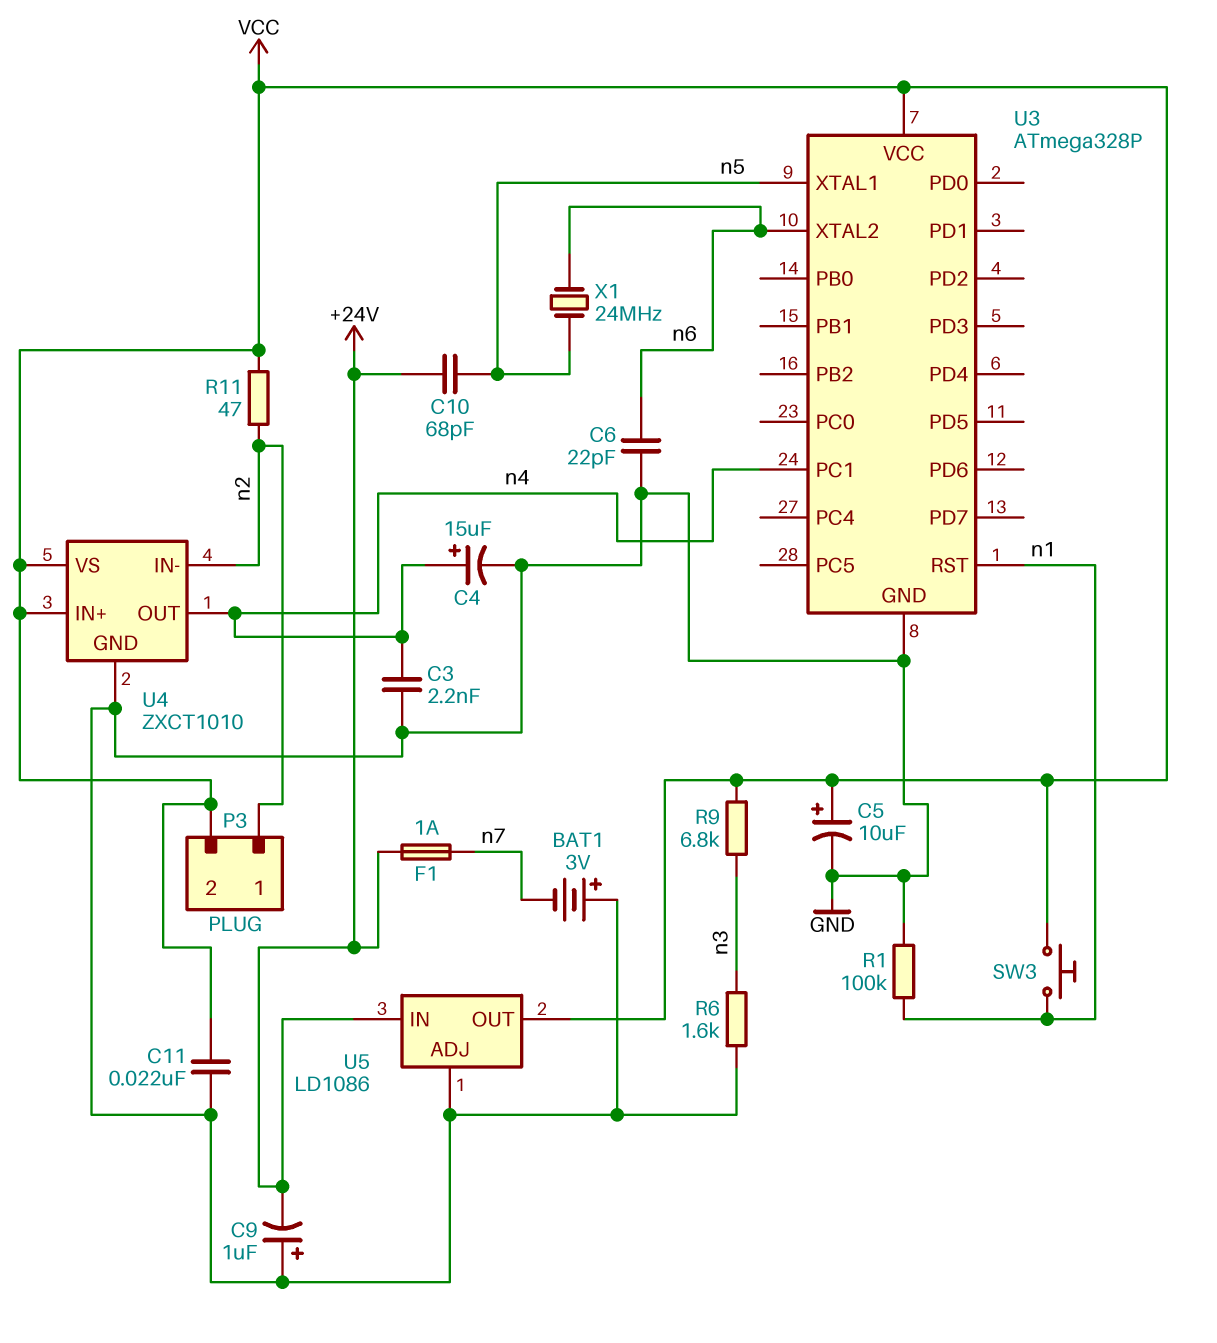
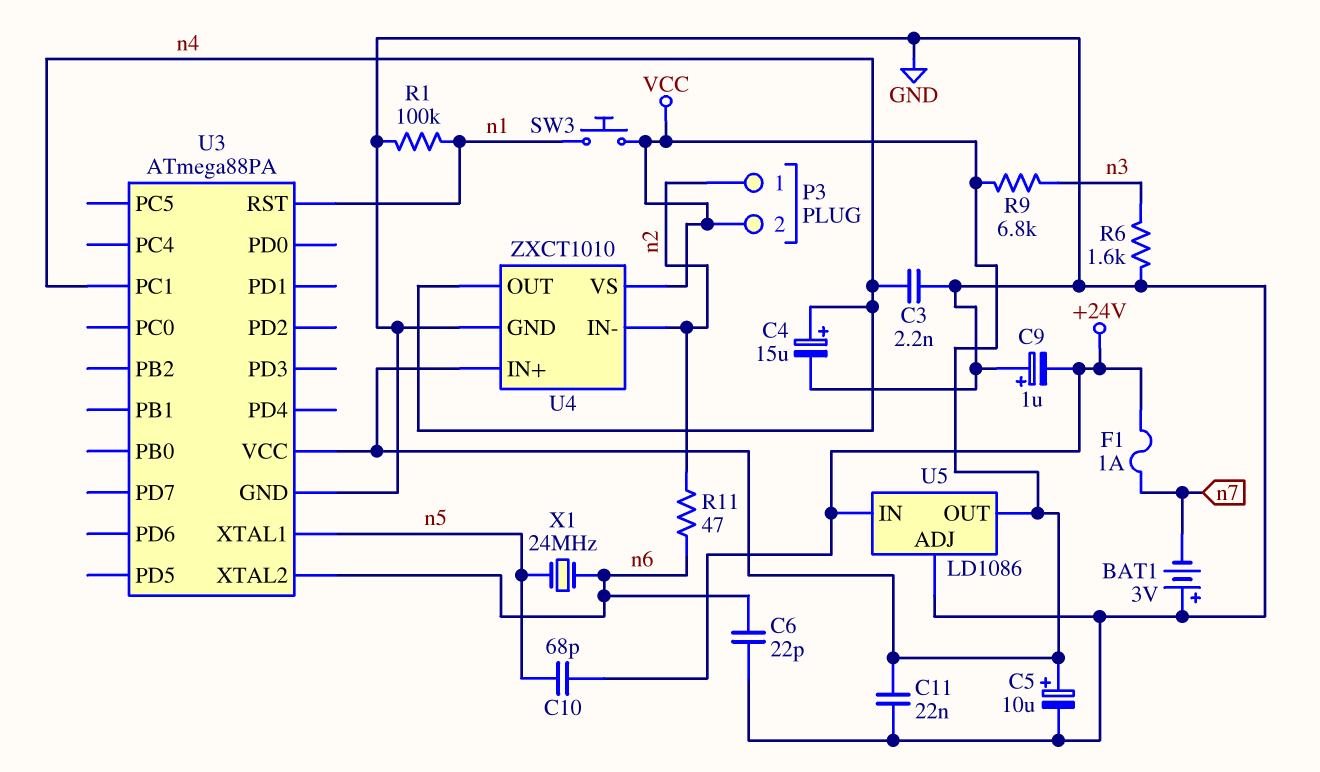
R11: 47 (VCC, n2) -> 47 (n2, n6)
U3: ATmega328P -> ATmega88PA

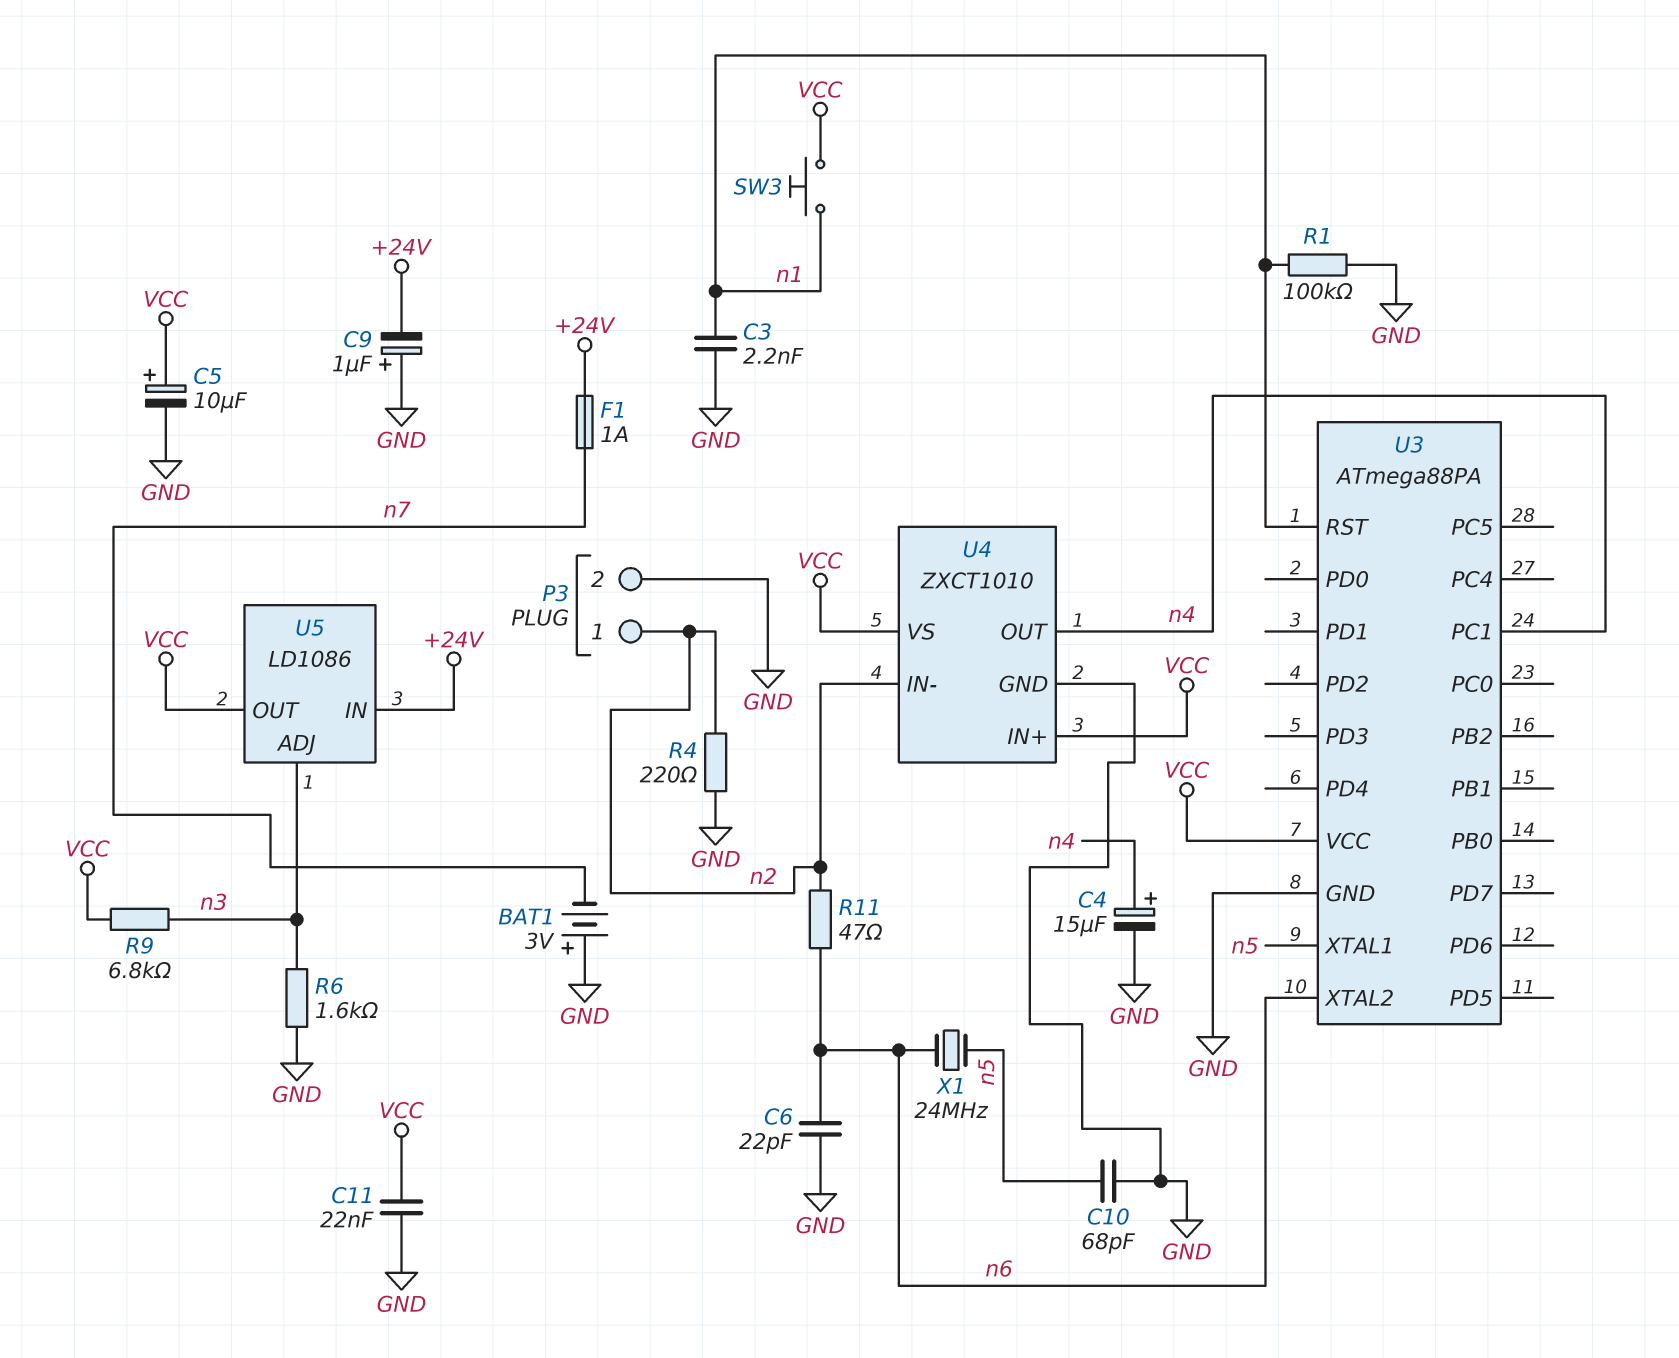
C3: 2.2nF (GND, n4) -> 2.2nF (GND, n1)
C10: 68pF (+24V, n5) -> 68pF (GND, n5)
P3 pin 2: VCC -> GND
R4: none -> 220 (GND, n2)
U5 pin ADJ: GND -> n3

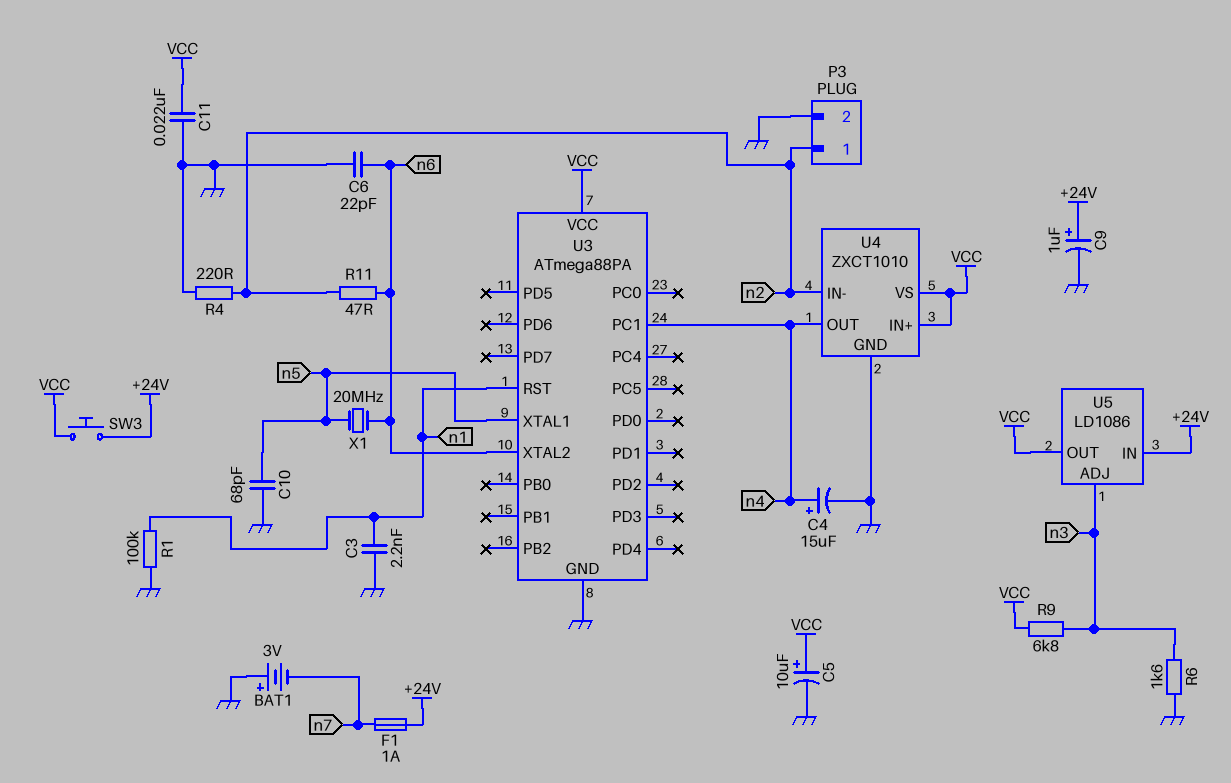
C9: 1uF (plus GND, minus +24V) -> 1uF (plus +24V, minus GND)
SW3: button (VCC, n1) -> button (+24V, VCC)
X1: 24MHz (n5, n6) -> 20MHz (n5, n6)

